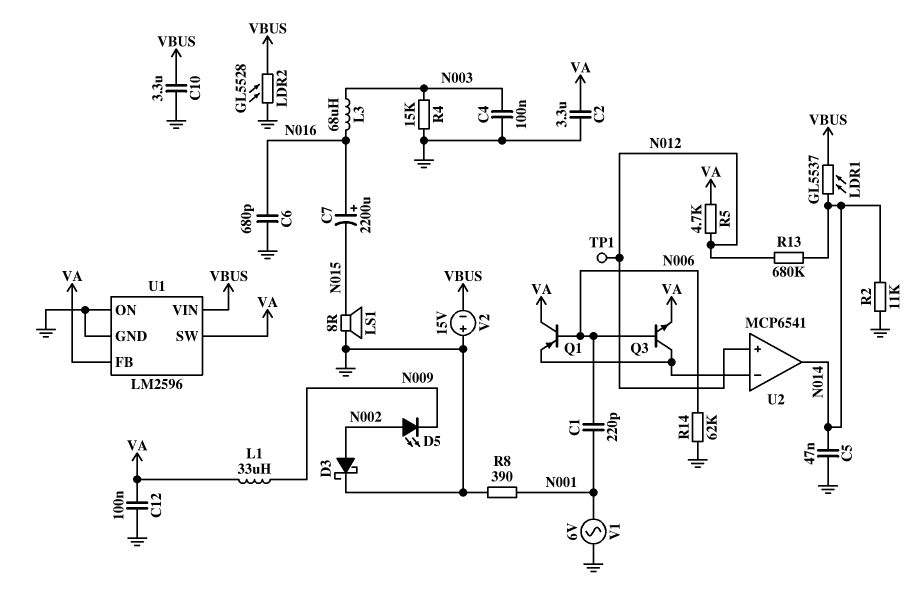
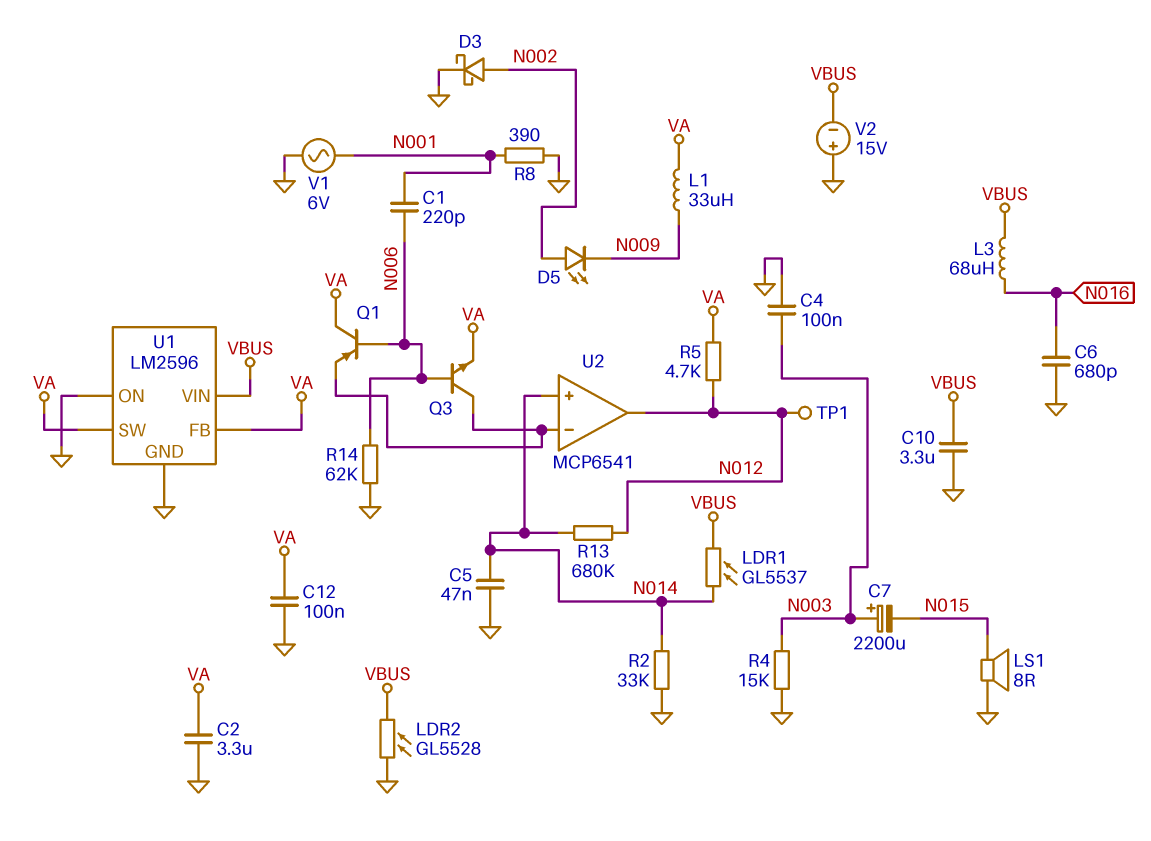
C7: 2200uF (plus N016, minus N015) -> 2200uF (plus N003, minus N015)
L3: 68uH (N003, N016) -> 68uH (N016, VBUS)
R2: 11k (GND, N014) -> 33k (GND, N014)
U2 pin in+: N012 -> N014
U2 pin out: N014 -> N012

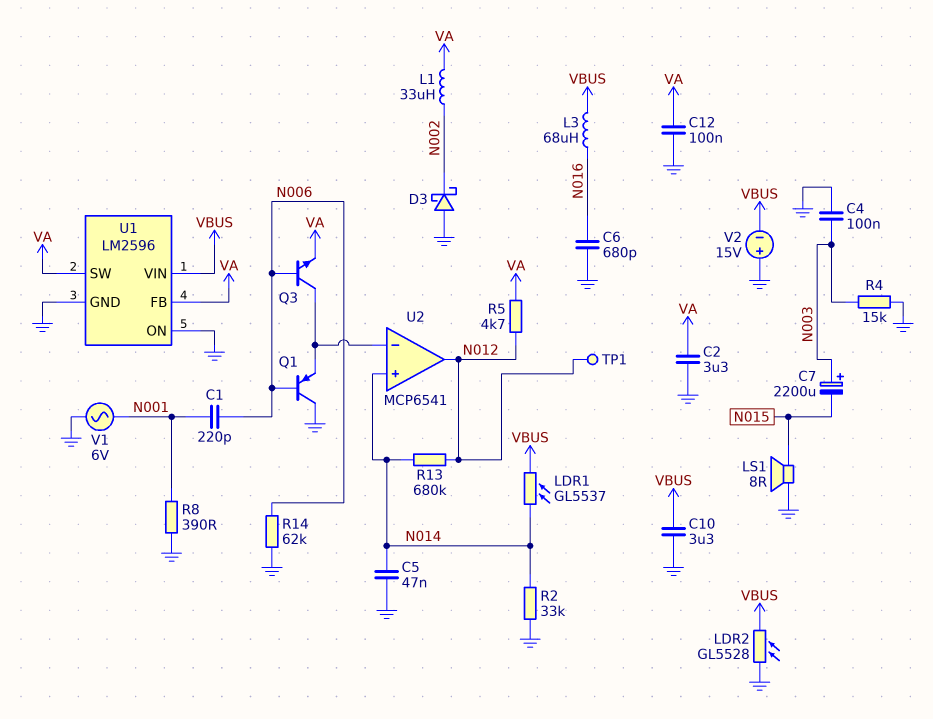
D3: schottky (A N002, K GND) -> schottky (A GND, K N002)
D5: LED (A N002, K N009) -> none
L1: 33uH (N009, VA) -> 33uH (N002, VA)
Q1: PNP (B N006, C VA, E U2/in-) -> PNP (B N006, C GND, E U2/in-)

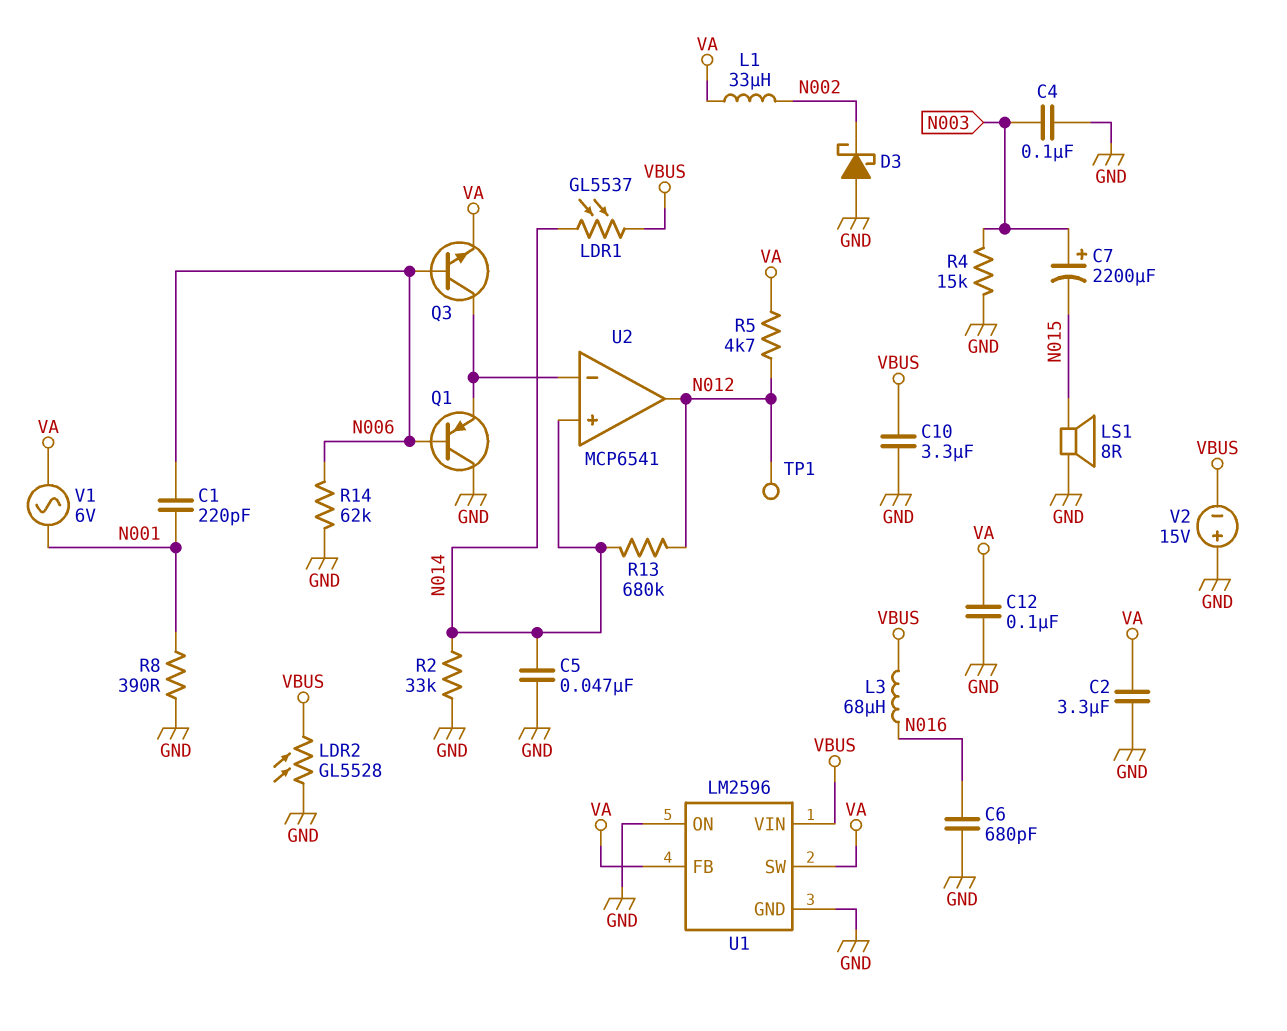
V1: AC 6V (GND, N001) -> AC 6V (N001, VA)

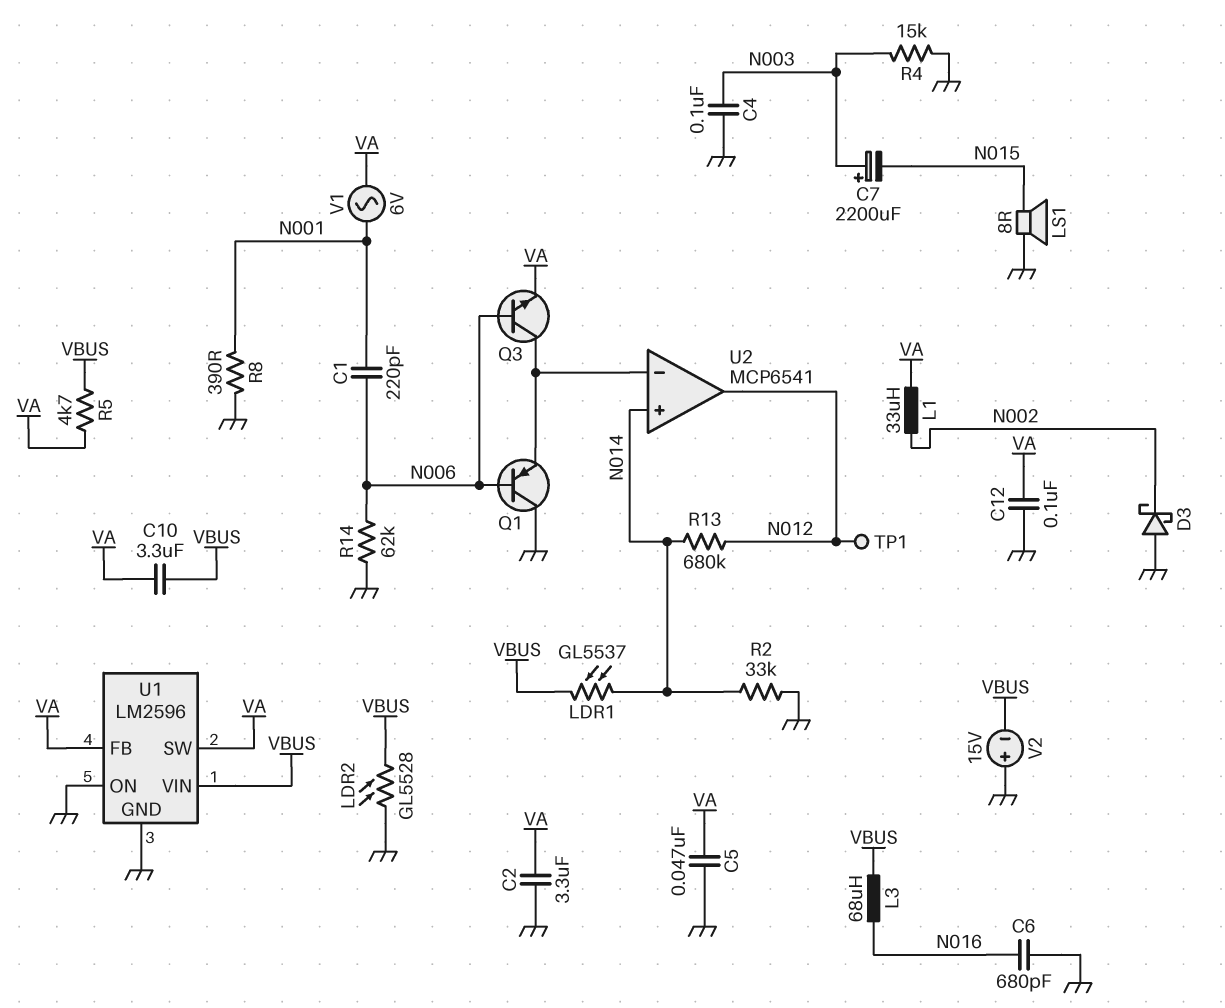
C5: 47nF (GND, N014) -> 47nF (GND, VA)
C10: 3.3uF (GND, VBUS) -> 3.3uF (VA, VBUS)
R5: 4.7k (N012, VA) -> 4.7k (VA, VBUS)

